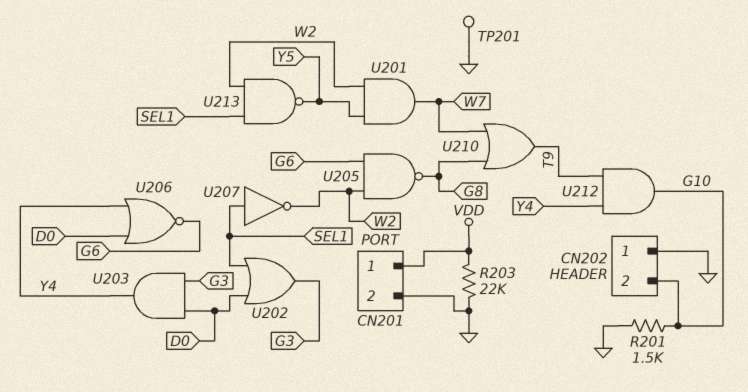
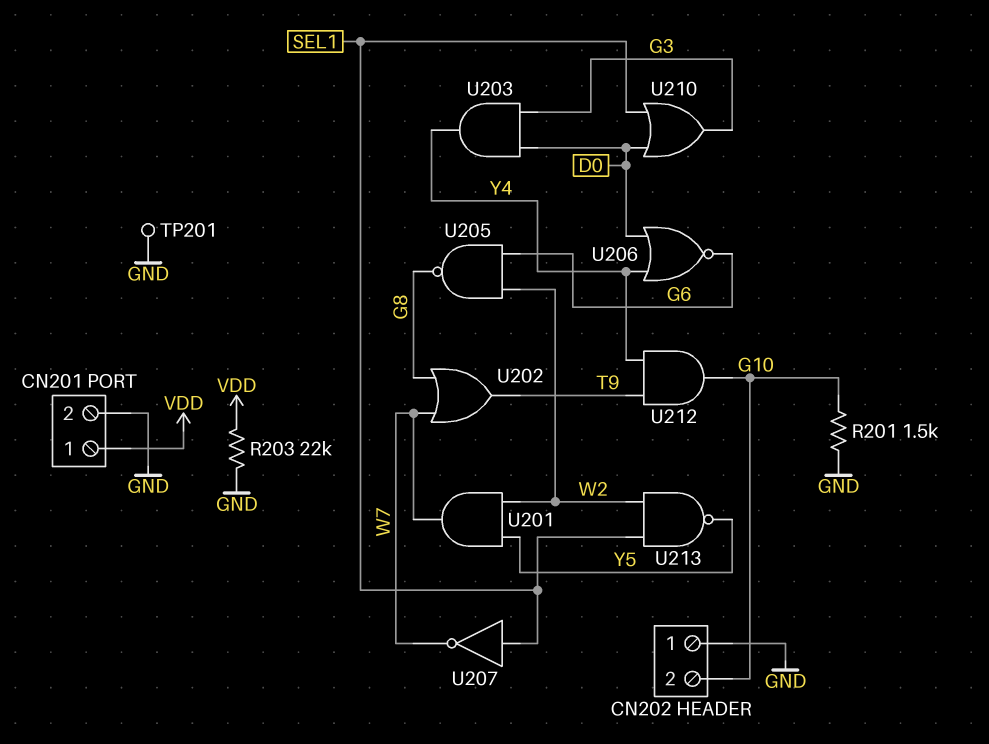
U202: OR (in D0, in SEL1, out G3) -> OR (in G8, in W7, out T9)
U207: NOT (in SEL1, out W2) -> NOT (in SEL1, out W7)
U210: OR (in G8, in W7, out T9) -> OR (in D0, in SEL1, out G3)

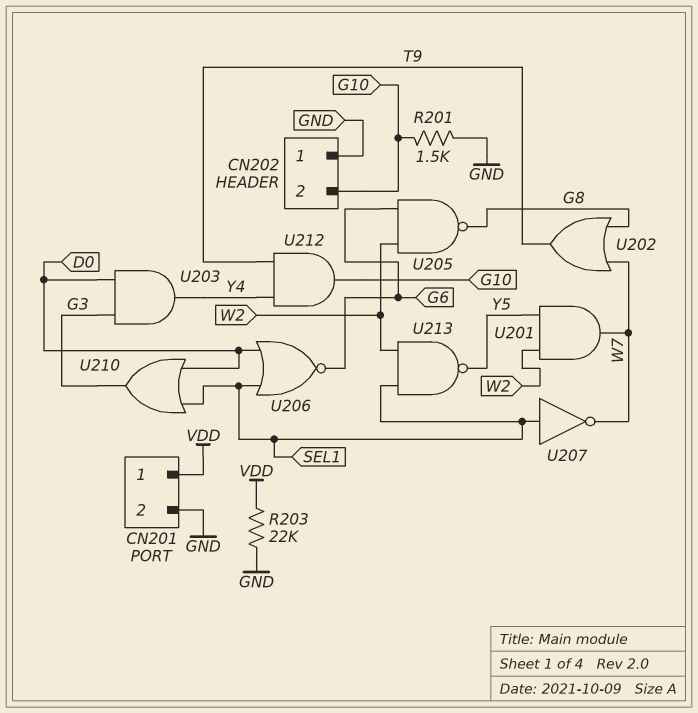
TP201: test point (GND) -> none
U206: NOR (in D0, in Y4, out G6) -> NOR (in D0, in SEL1, out G6)

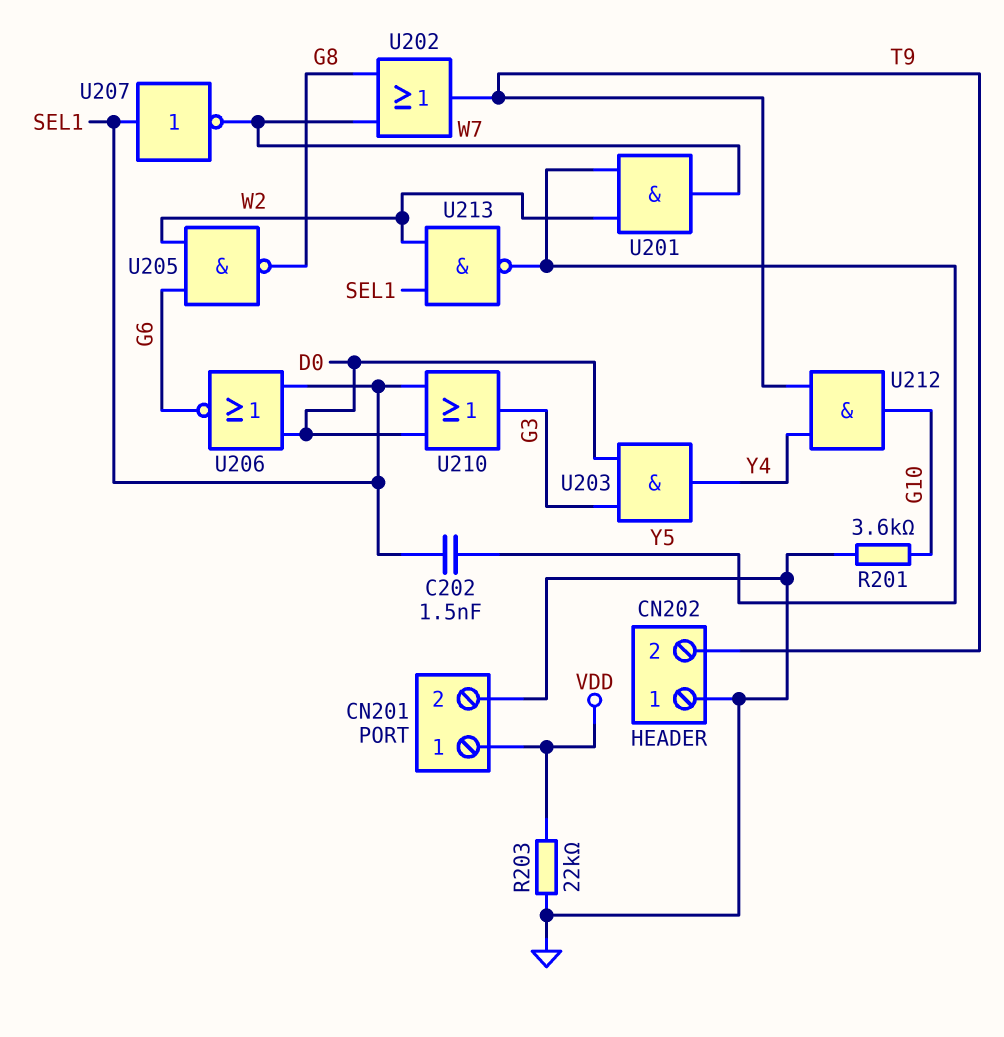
C202: none -> 1.5nF (SEL1, Y5)
CN202 pin 2: G10 -> T9
R201: 1.5k (G10, GND) -> 3.6k (G10, GND)

